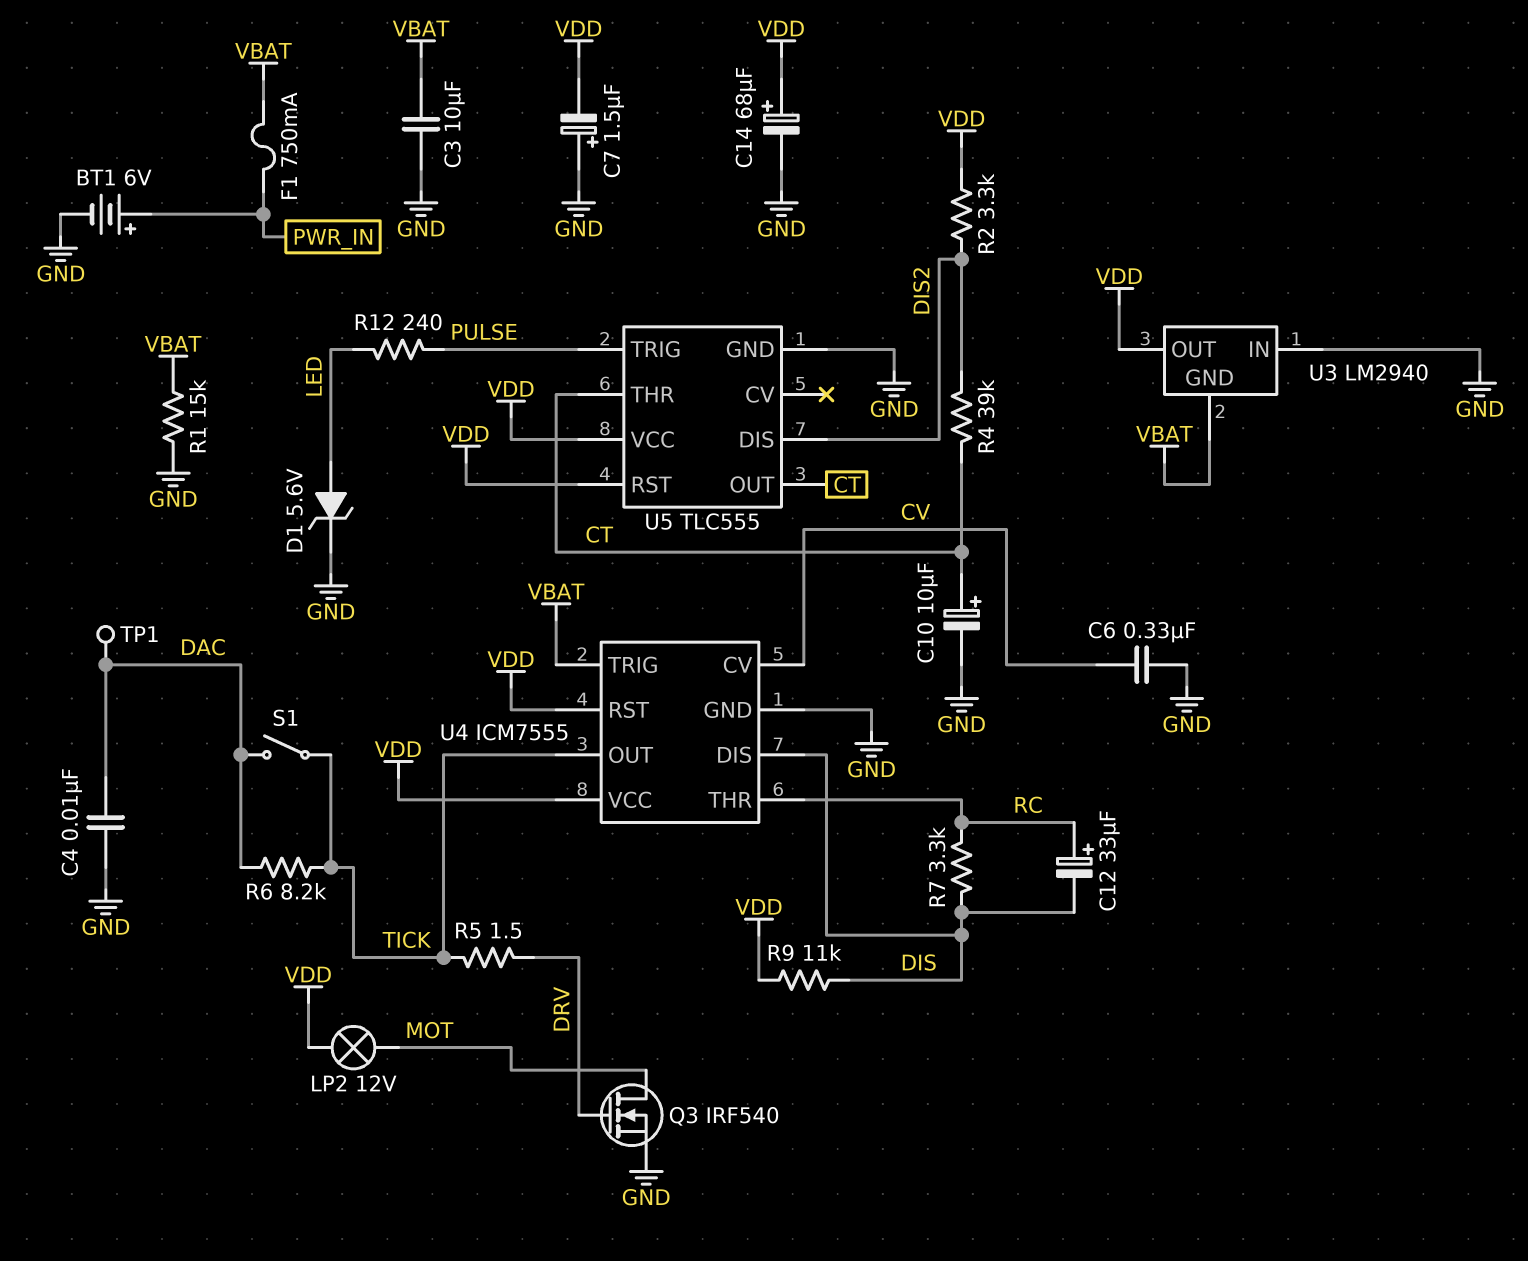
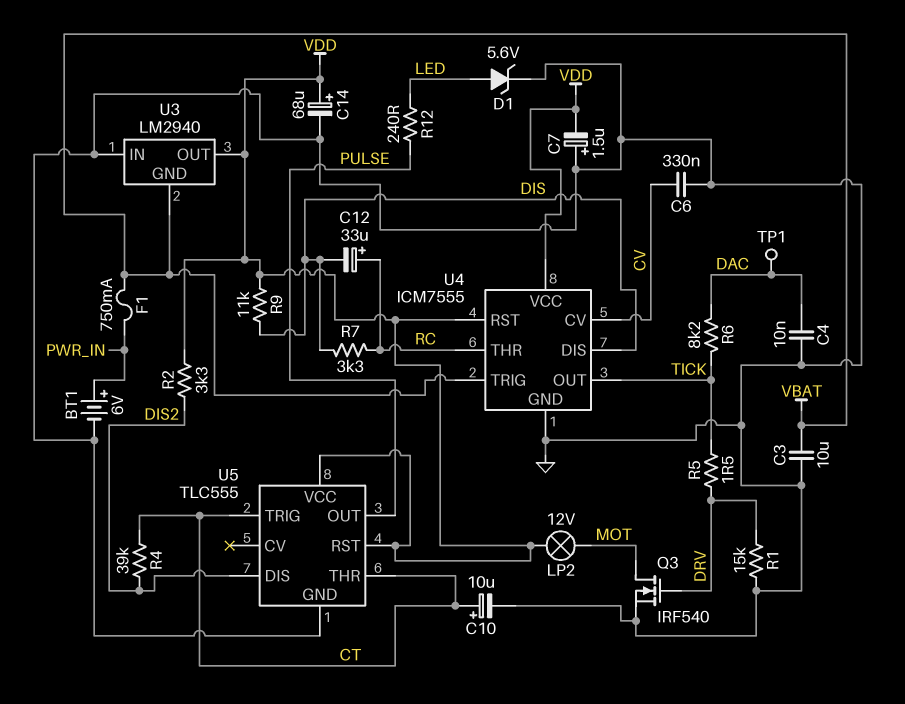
R1: 15k (GND, VBAT) -> 15k (DRV, GND)
S1: switch (DAC, TICK) -> none
U5 pin OUT: CT -> PULSE
U5 pin TRIG: PULSE -> CT

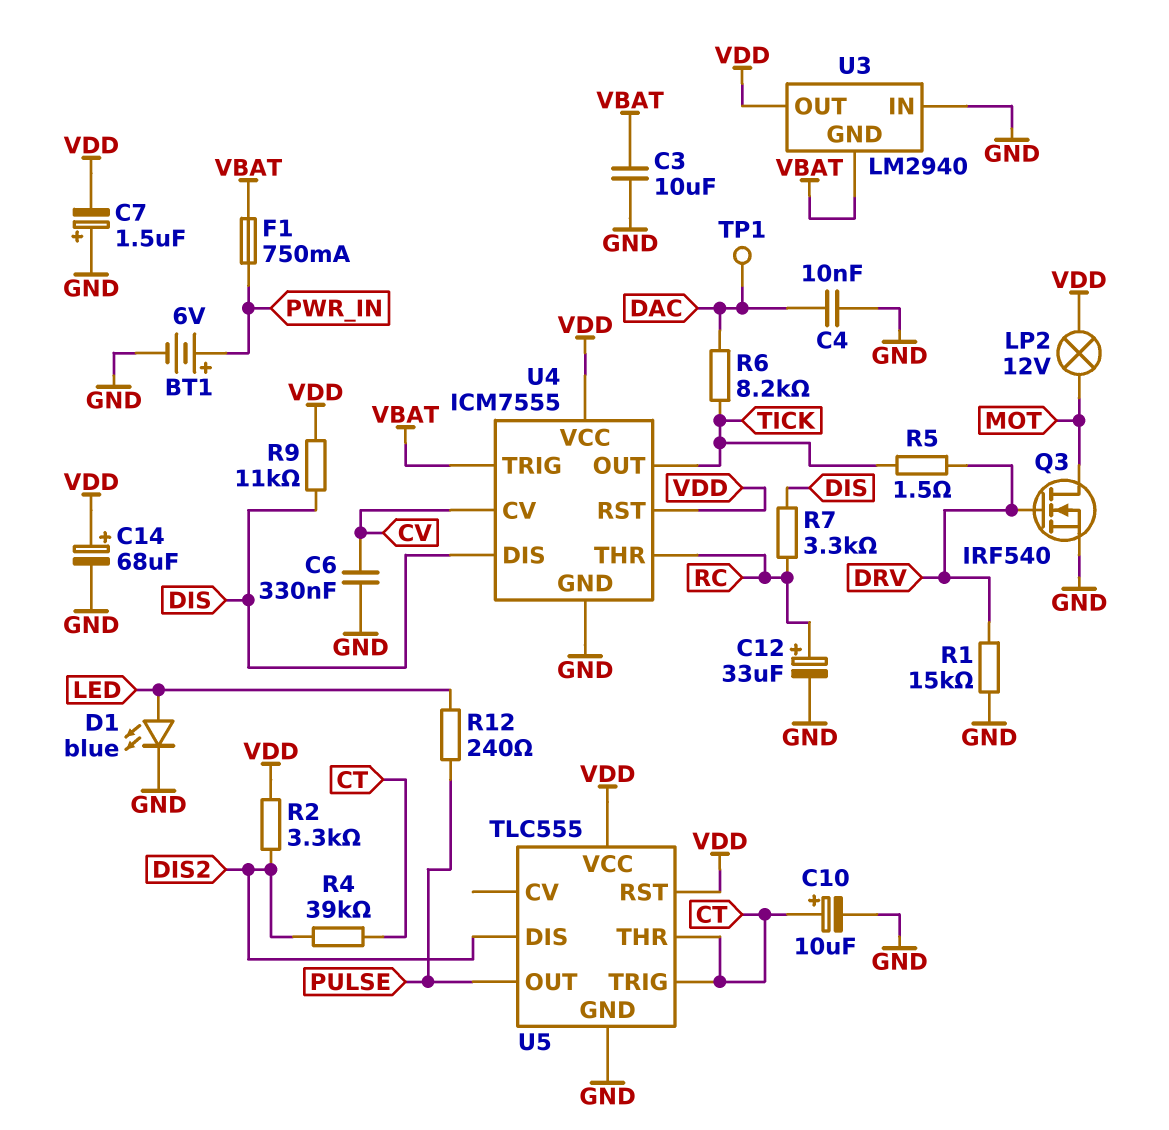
C12: 33uF (plus RC, minus DIS) -> 33uF (plus RC, minus GND)
D1: zener 5.6V (A LED, K GND) -> LED blue (A LED, K GND)

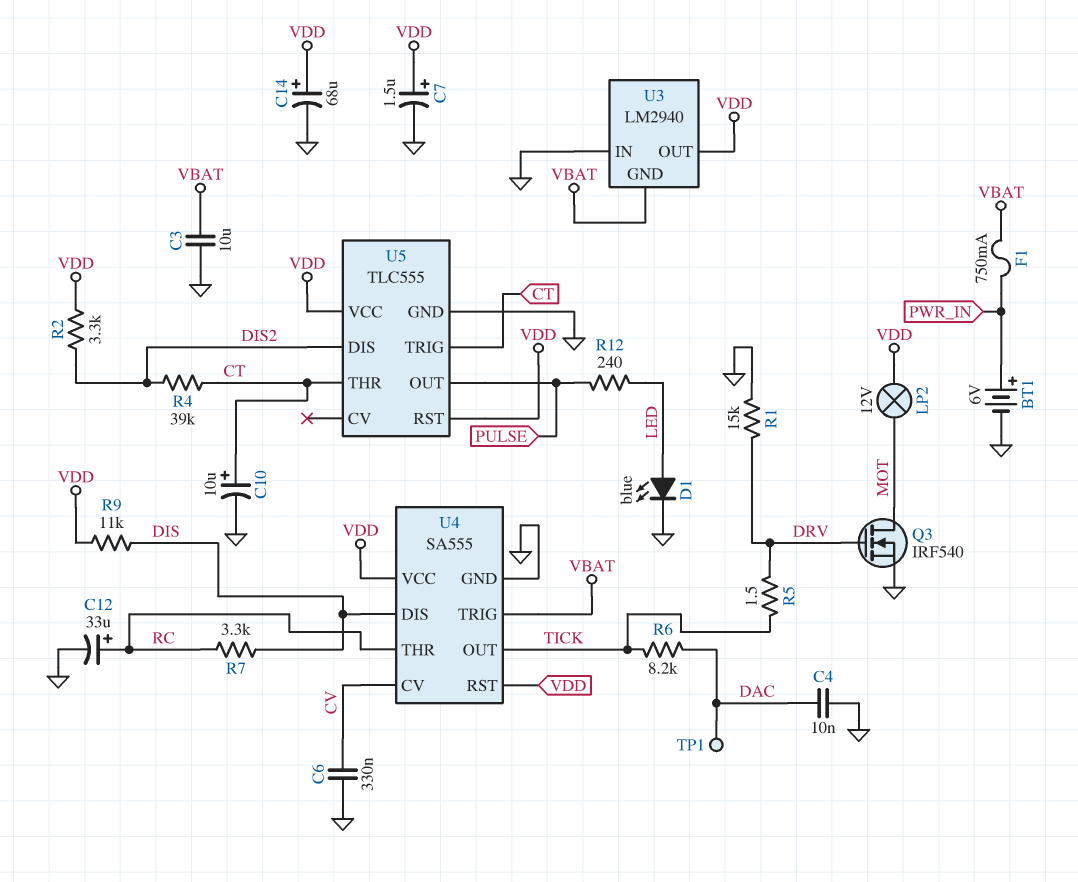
C7: 1.5uF (plus GND, minus VDD) -> 1.5uF (plus VDD, minus GND)
U4: ICM7555 -> SA555

